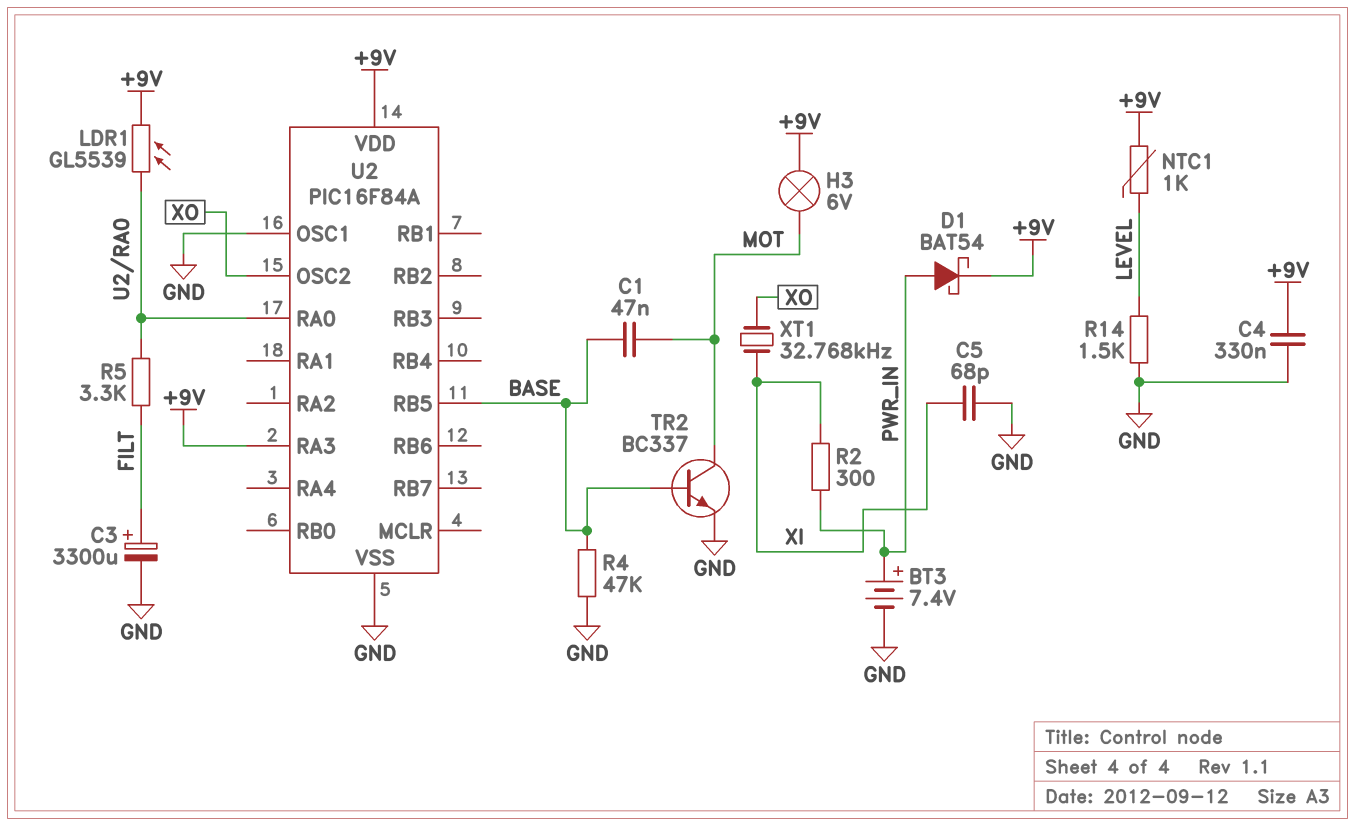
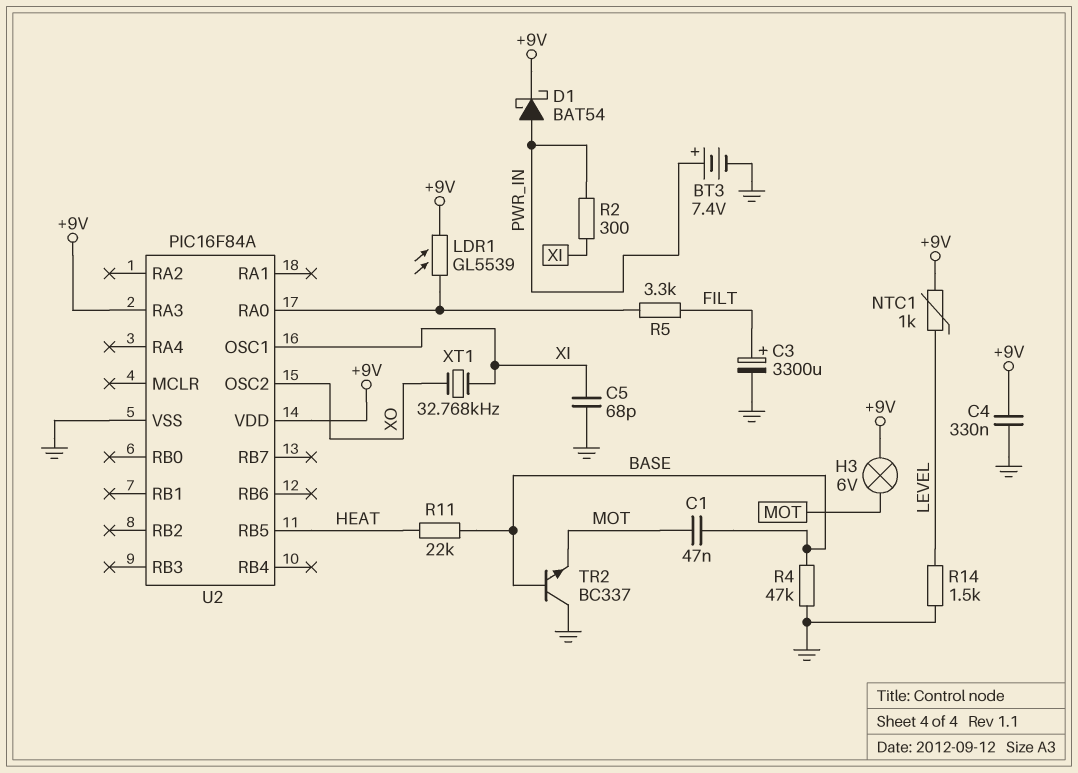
R11: none -> 22k (BASE, HEAT)
TR2: NPN BC337 (B BASE, C MOT, E GND) -> NPN BC337 (B BASE, C GND, E MOT)
U2 pin OSC1: GND -> XI
U2 pin RB5: BASE -> HEAT

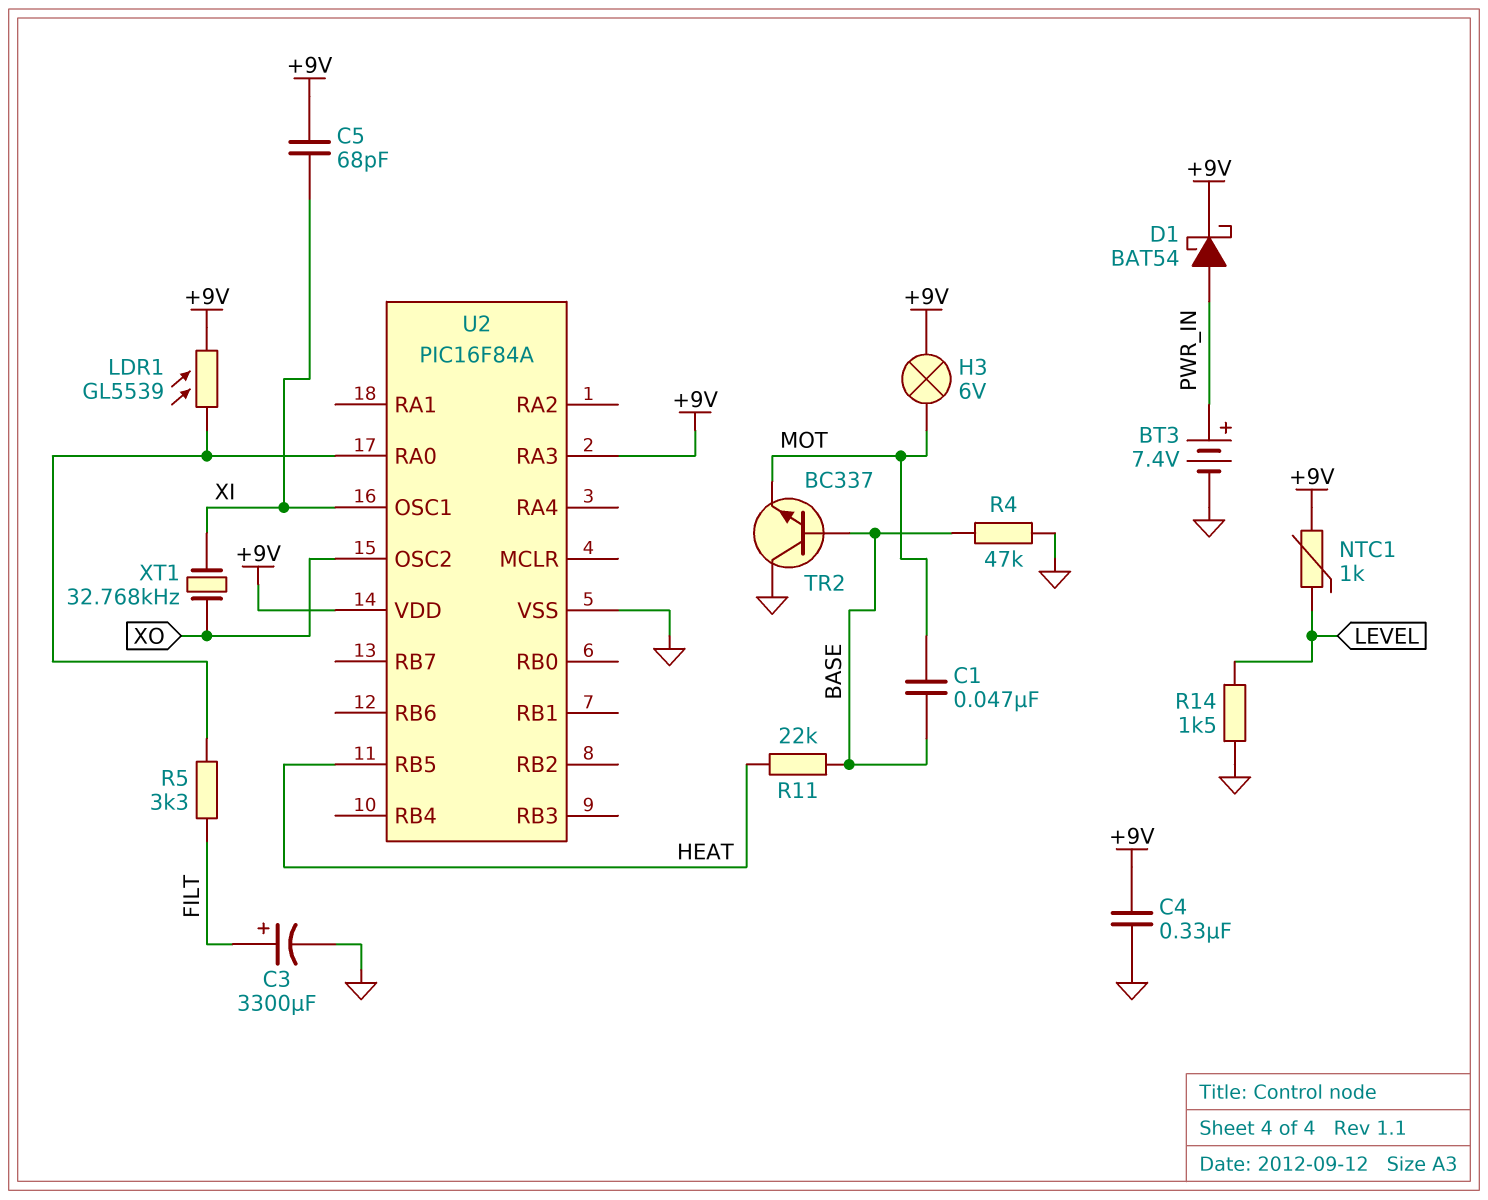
C5: 68pF (GND, XI) -> 68pF (+9V, XI)
R2: 300 (PWR_IN, XI) -> none

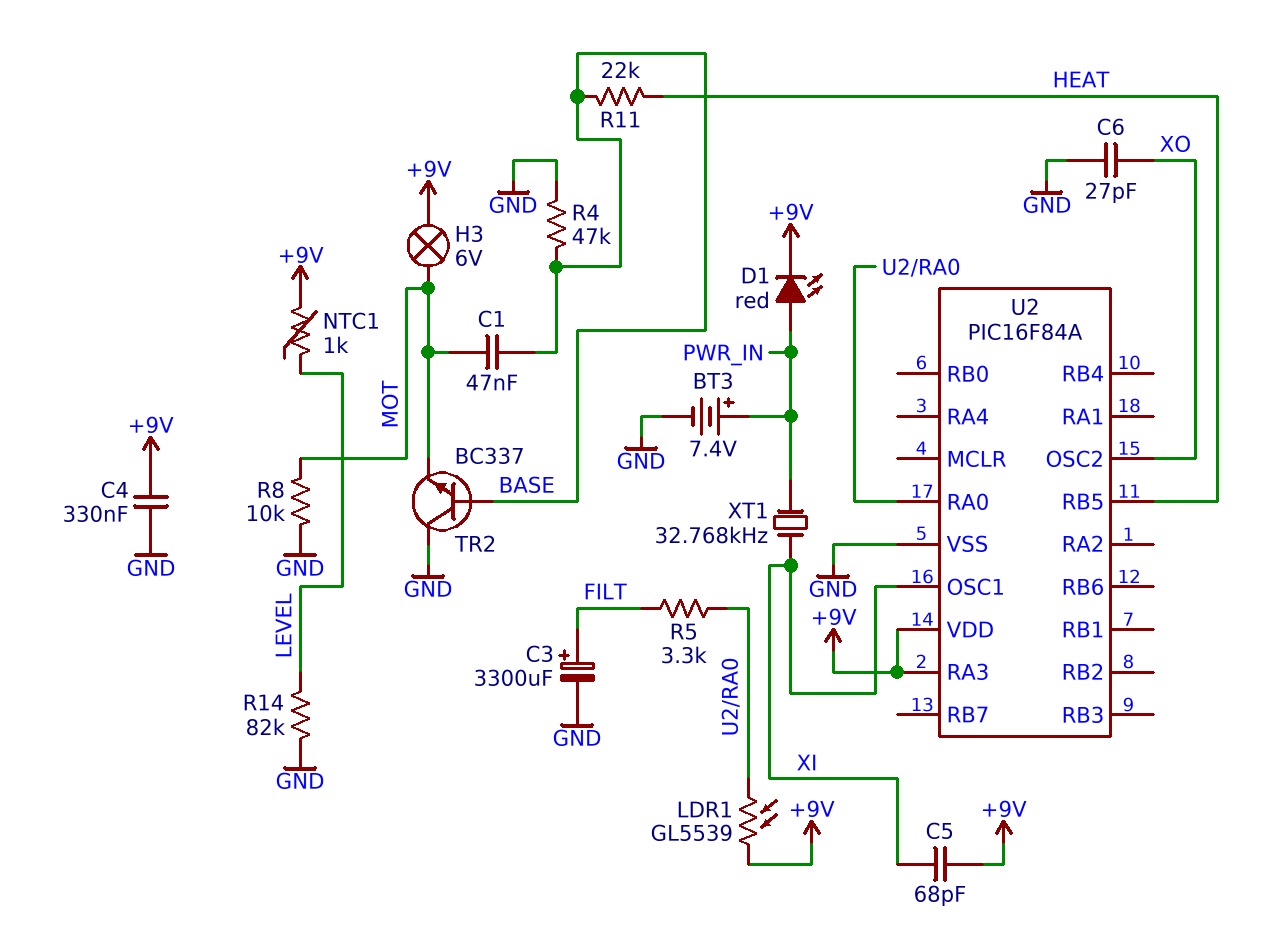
C6: none -> 27pF (GND, XO)
D1: schottky BAT54 (A PWR_IN, K +9V) -> LED red (A PWR_IN, K +9V)
R8: none -> 10k (GND, MOT)
R14: 1.5k (GND, LEVEL) -> 82k (GND, LEVEL)
XT1: 32.768kHz (XI, XO) -> 32.768kHz (PWR_IN, XI)

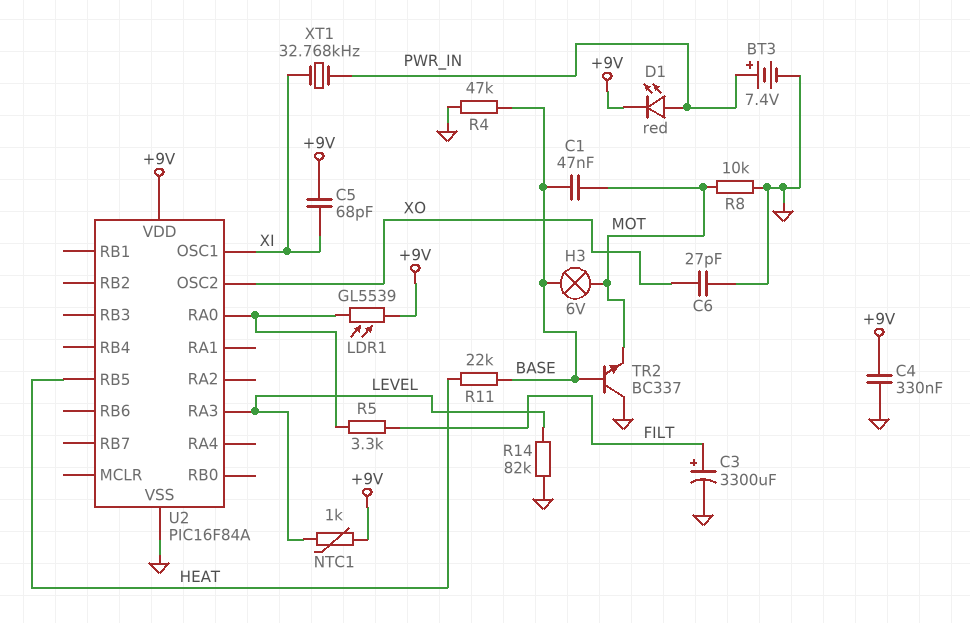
H3: lamp 6V (+9V, MOT) -> lamp 6V (BASE, MOT)
U2 pin RA3: +9V -> LEVEL

